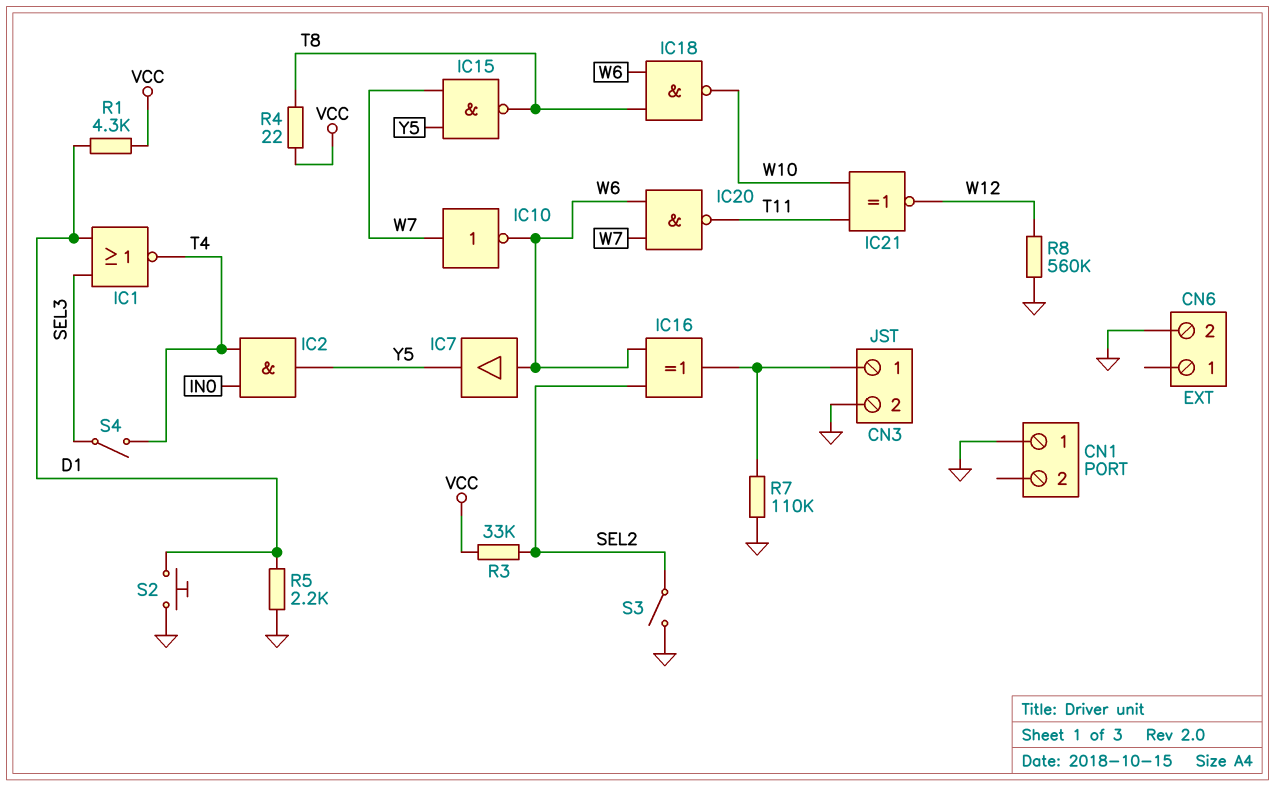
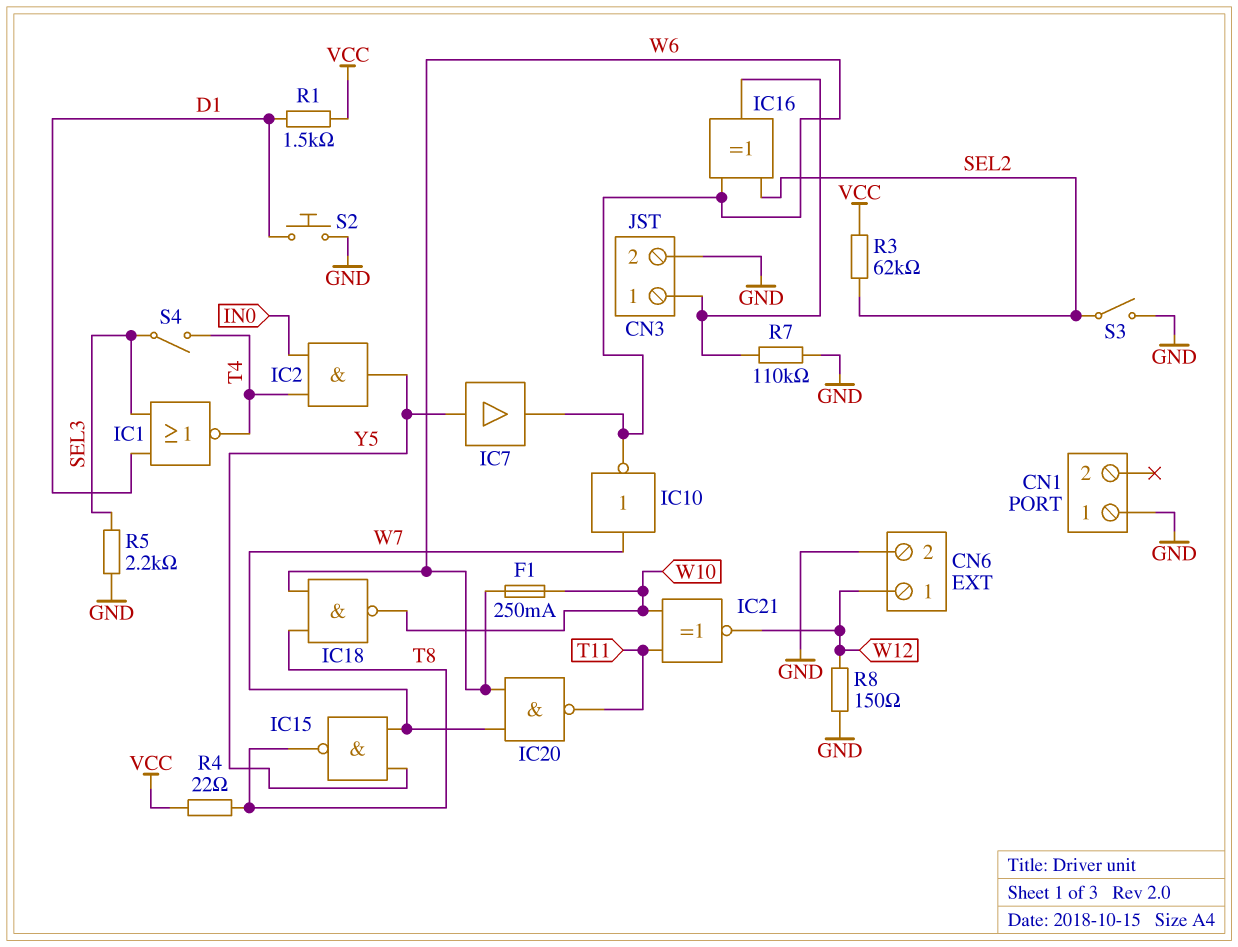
CN6 pin 1: none -> W12
F1: none -> 250mA (W6, W10)
IC7: buffer (in W6, out Y5) -> buffer (in Y5, out W6)
R1: 4.3k (D1, VCC) -> 1.5k (D1, VCC)
R3: 33k (SEL2, VCC) -> 62k (SEL2, VCC)
R5: 2.2k (D1, GND) -> 2.2k (GND, SEL3)
R8: 560k (GND, W12) -> 150 (GND, W12)

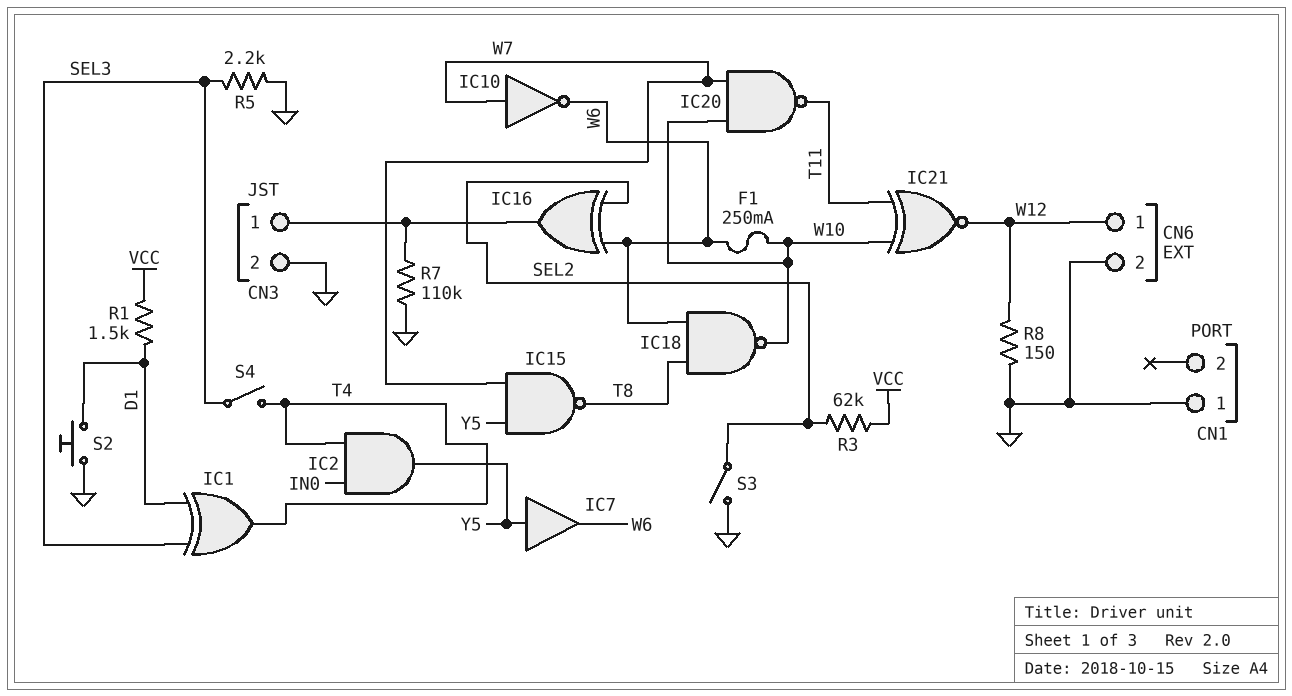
IC1: NOR (in D1, in SEL3, out T4) -> XOR (in D1, in SEL3, out T4)
IC20: NAND (in W6, in W7, out T11) -> NAND (in W7, in W10, out T11)
R4: 22 (T8, VCC) -> none

